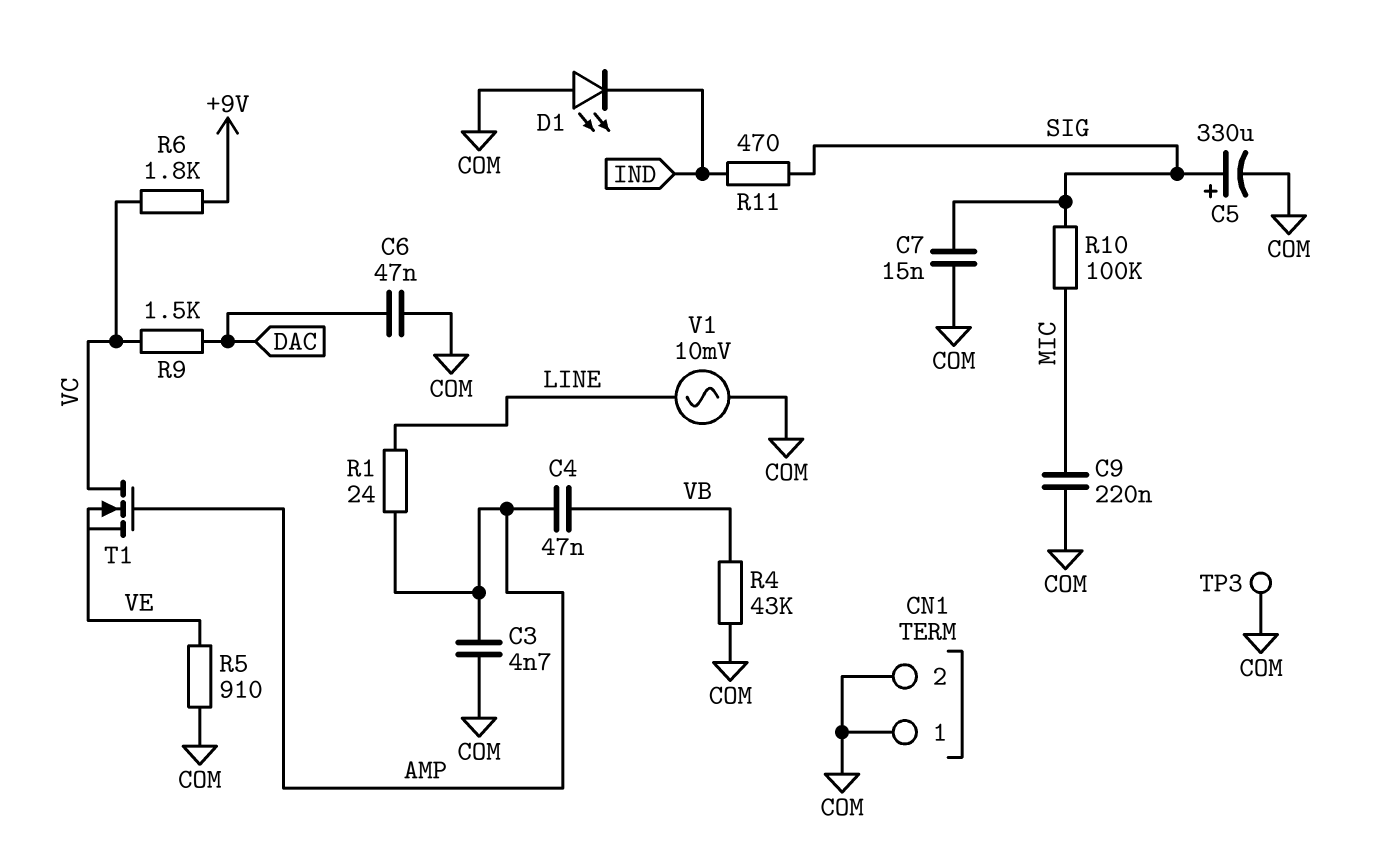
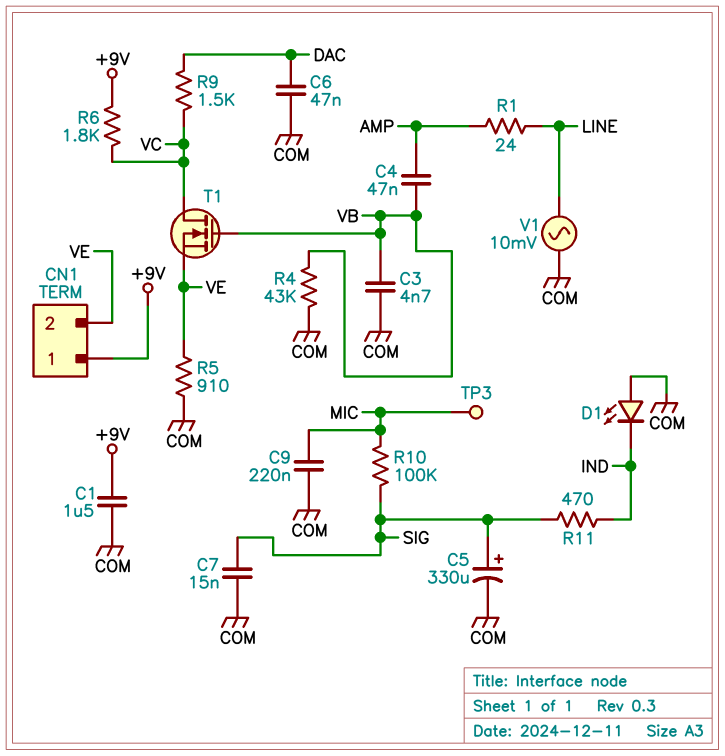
C1: none -> 1.5uF (+9V, COM)
C3: 4.7nF (AMP, COM) -> 4.7nF (COM, VB)
CN1 pin 1: COM -> +9V
CN1 pin 2: COM -> VE
T1: NMOS (G AMP, D VC, S VE) -> NMOS (G VB, D VC, S VE)
TP3: test point (COM) -> test point (MIC)

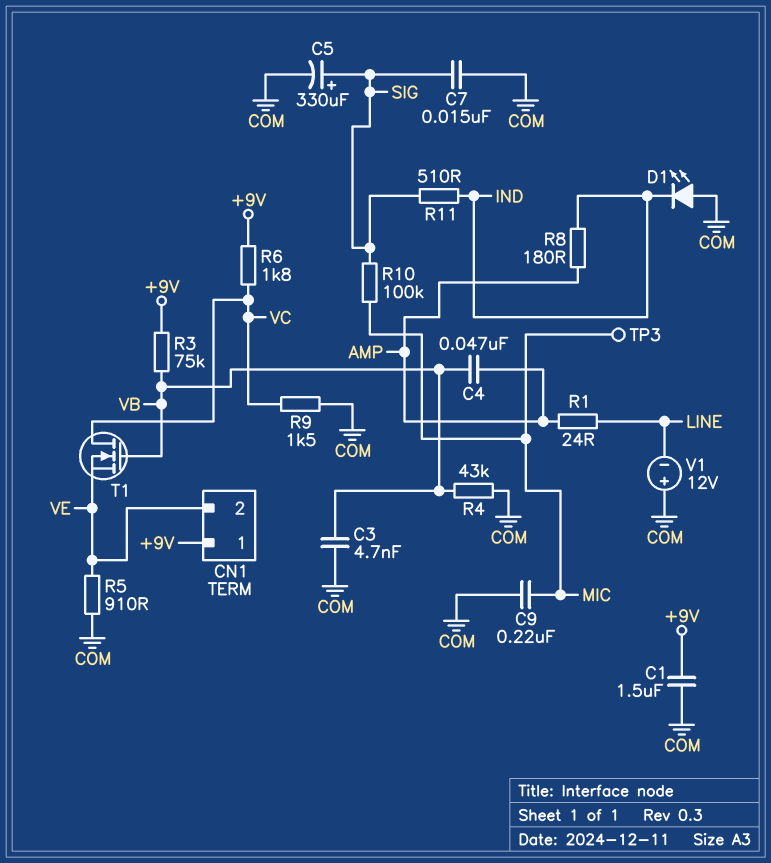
C6: 47nF (COM, DAC) -> none
R3: none -> 75k (+9V, VB)
R8: none -> 180 (AMP, IND)
R9: 1.5k (DAC, VC) -> 1.5k (COM, VC)
R11: 470 (IND, SIG) -> 510 (IND, SIG)
V1: AC 10mV (COM, LINE) -> 12V (plus COM, minus LINE)

